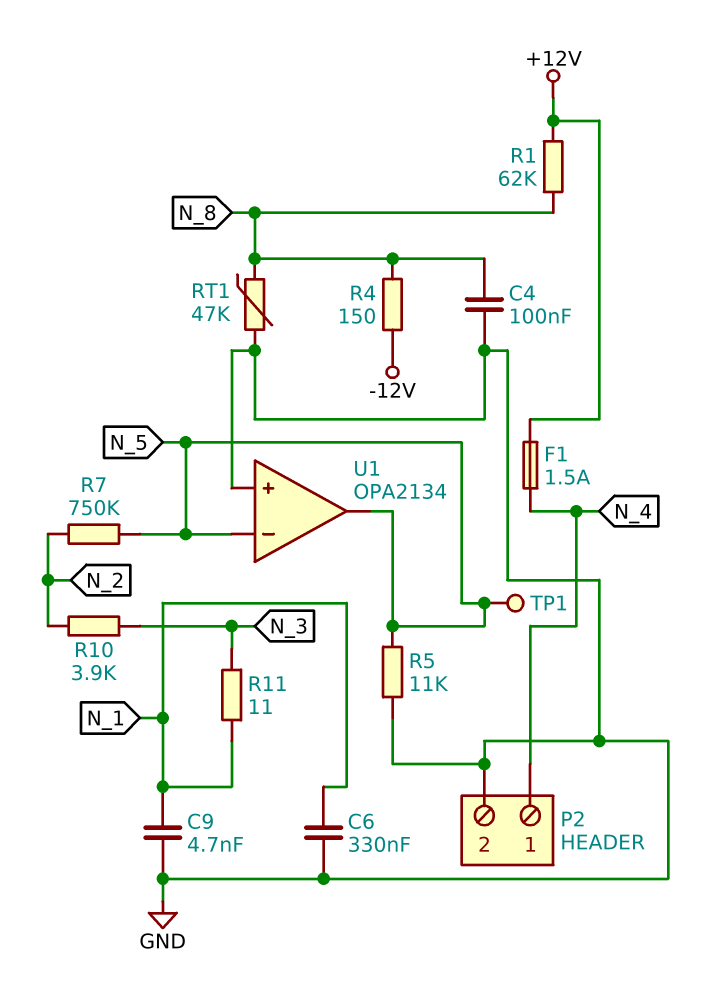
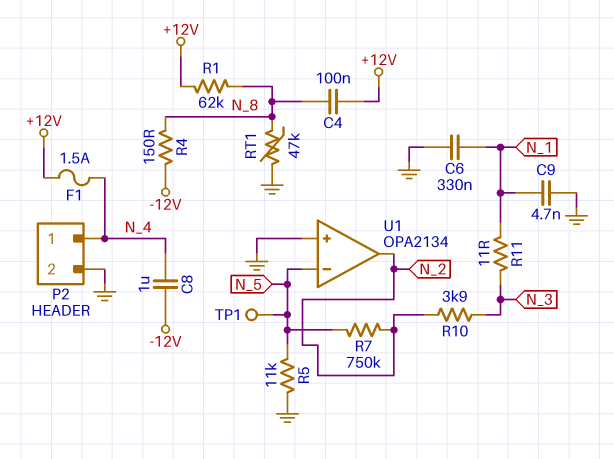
C4: 100nF (GND, N_8) -> 100nF (+12V, N_8)
C8: none -> 1uF (-12V, N_4)
U1 pin out: N_5 -> N_2

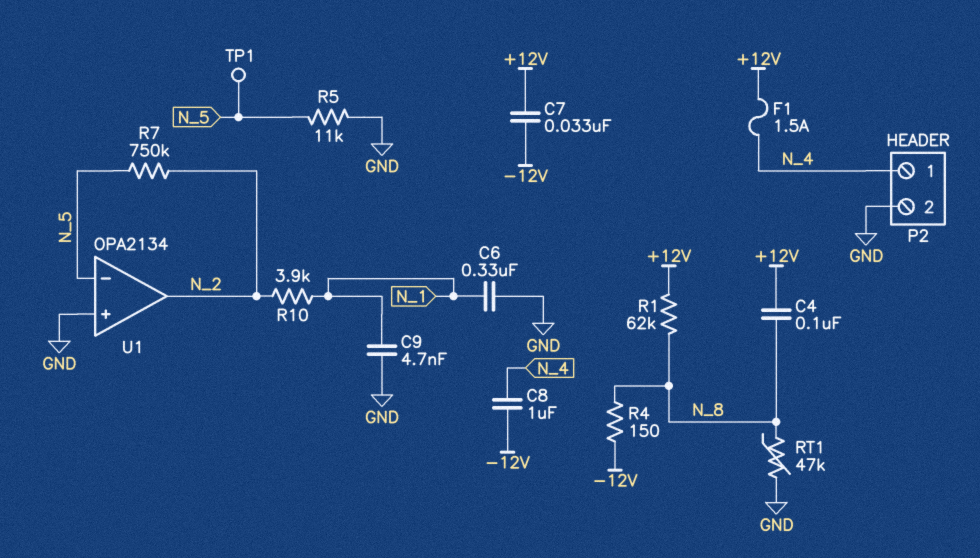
C7: none -> 33nF (+12V, -12V)
R10: 3.9k (N_2, N_3) -> 3.9k (N_1, N_2)
R11: 11 (N_1, N_3) -> none

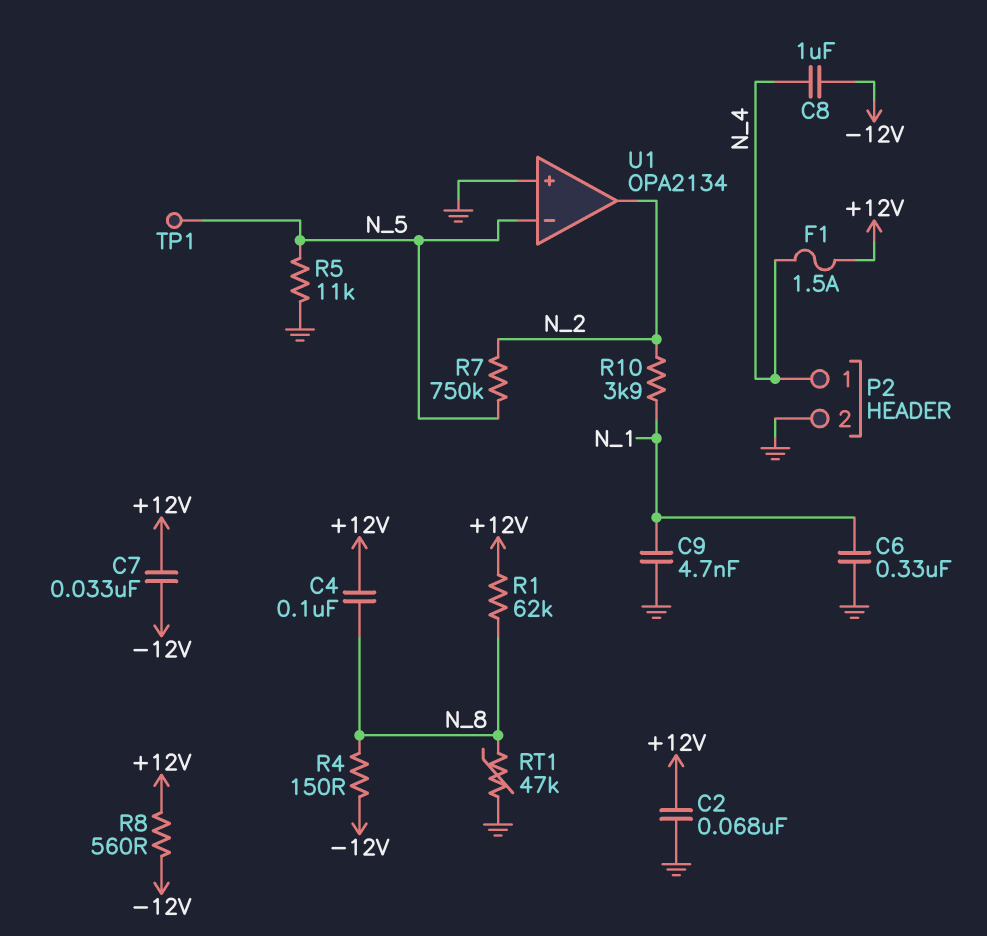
C2: none -> 68nF (+12V, GND)
R8: none -> 560 (+12V, -12V)

